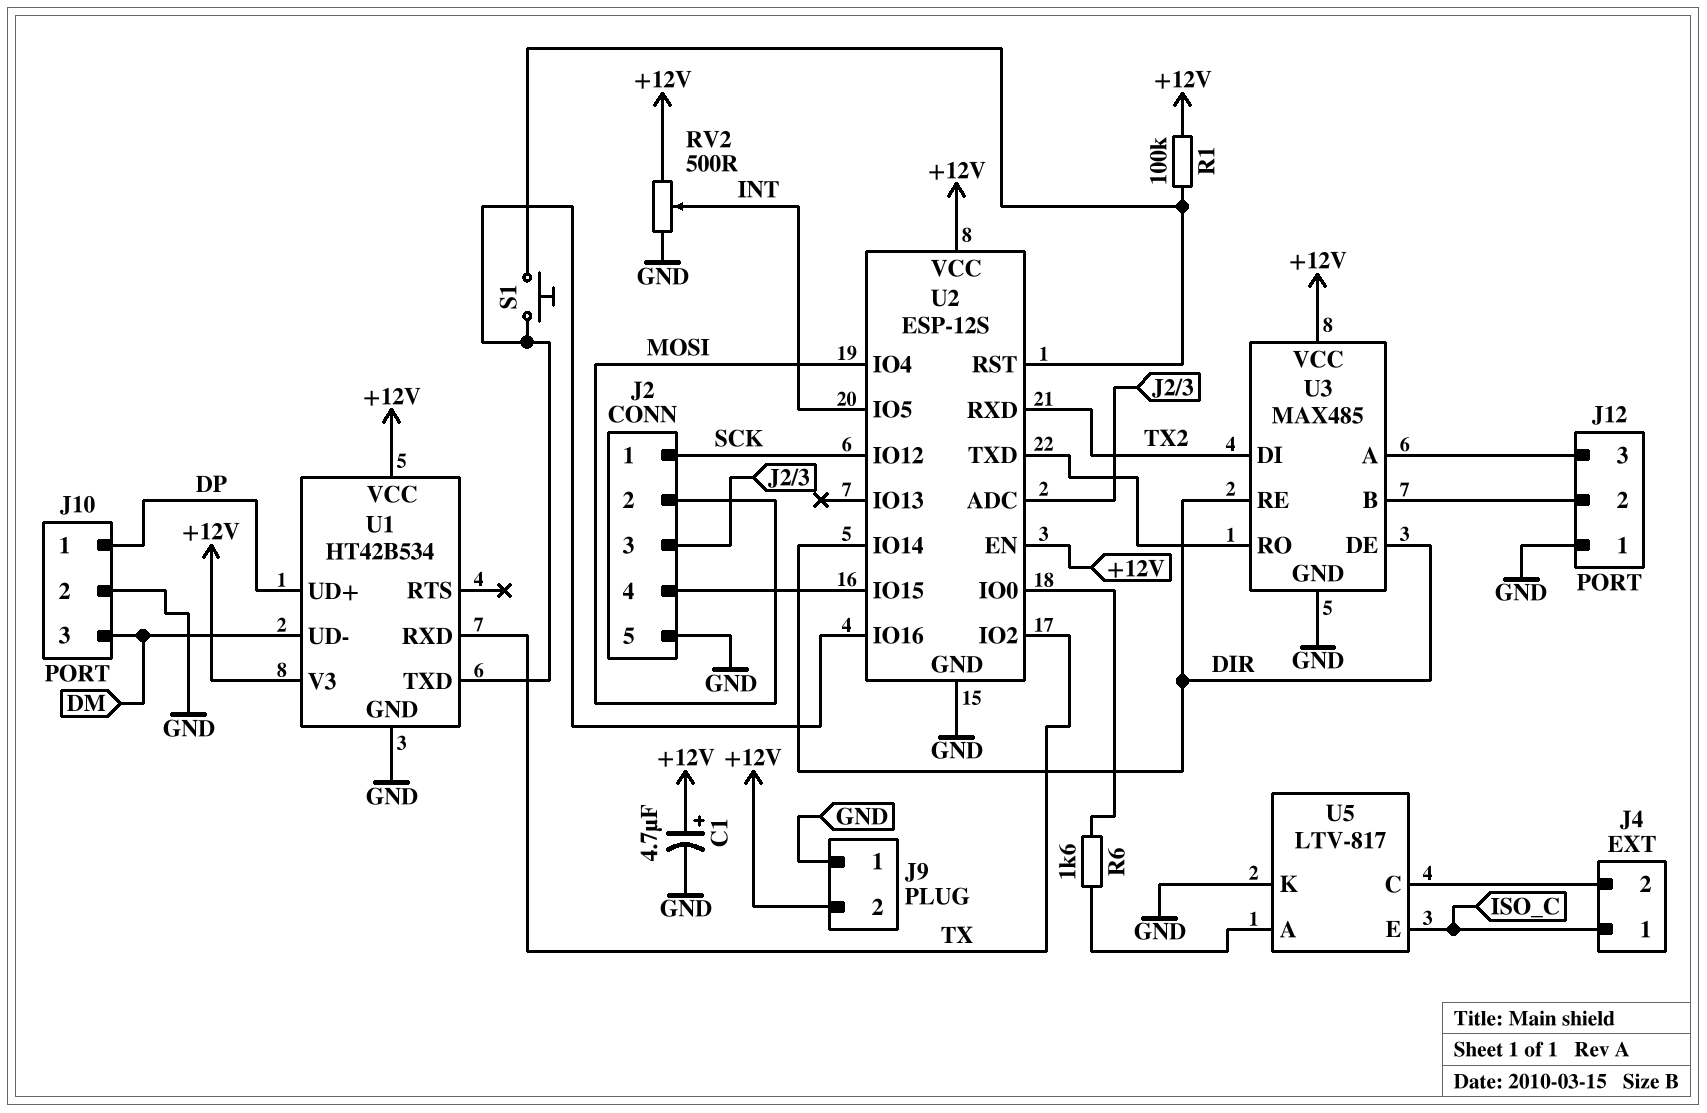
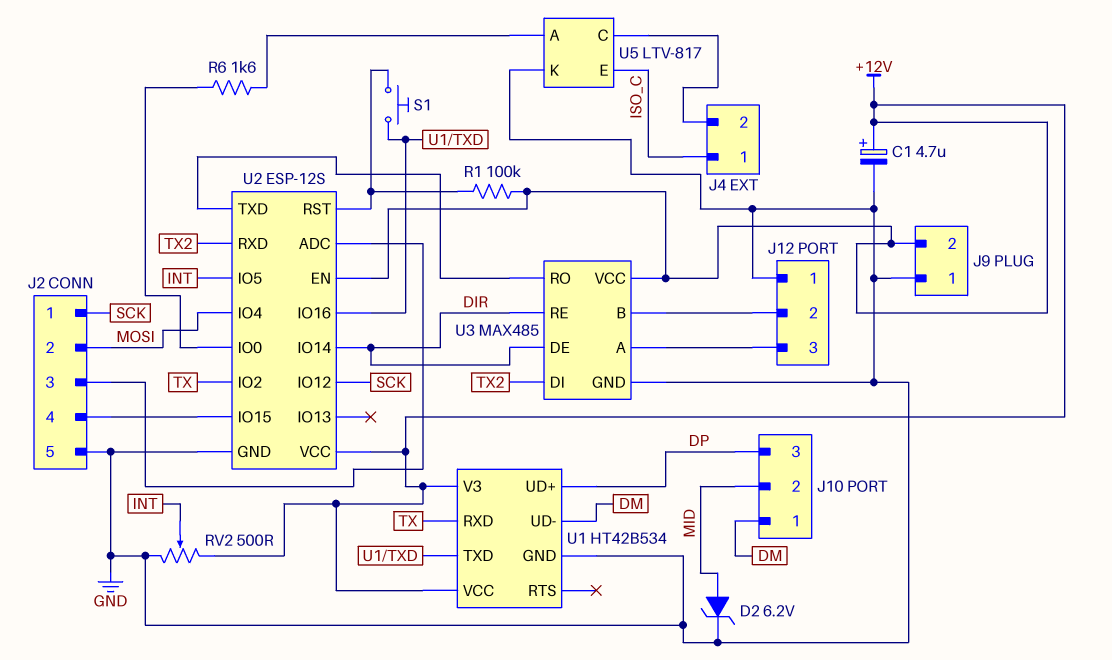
D2: none -> zener 6.2V (A MID, K GND)
J10 pin 1: DP -> DM
J10 pin 2: GND -> MID
J10 pin 3: DM -> DP

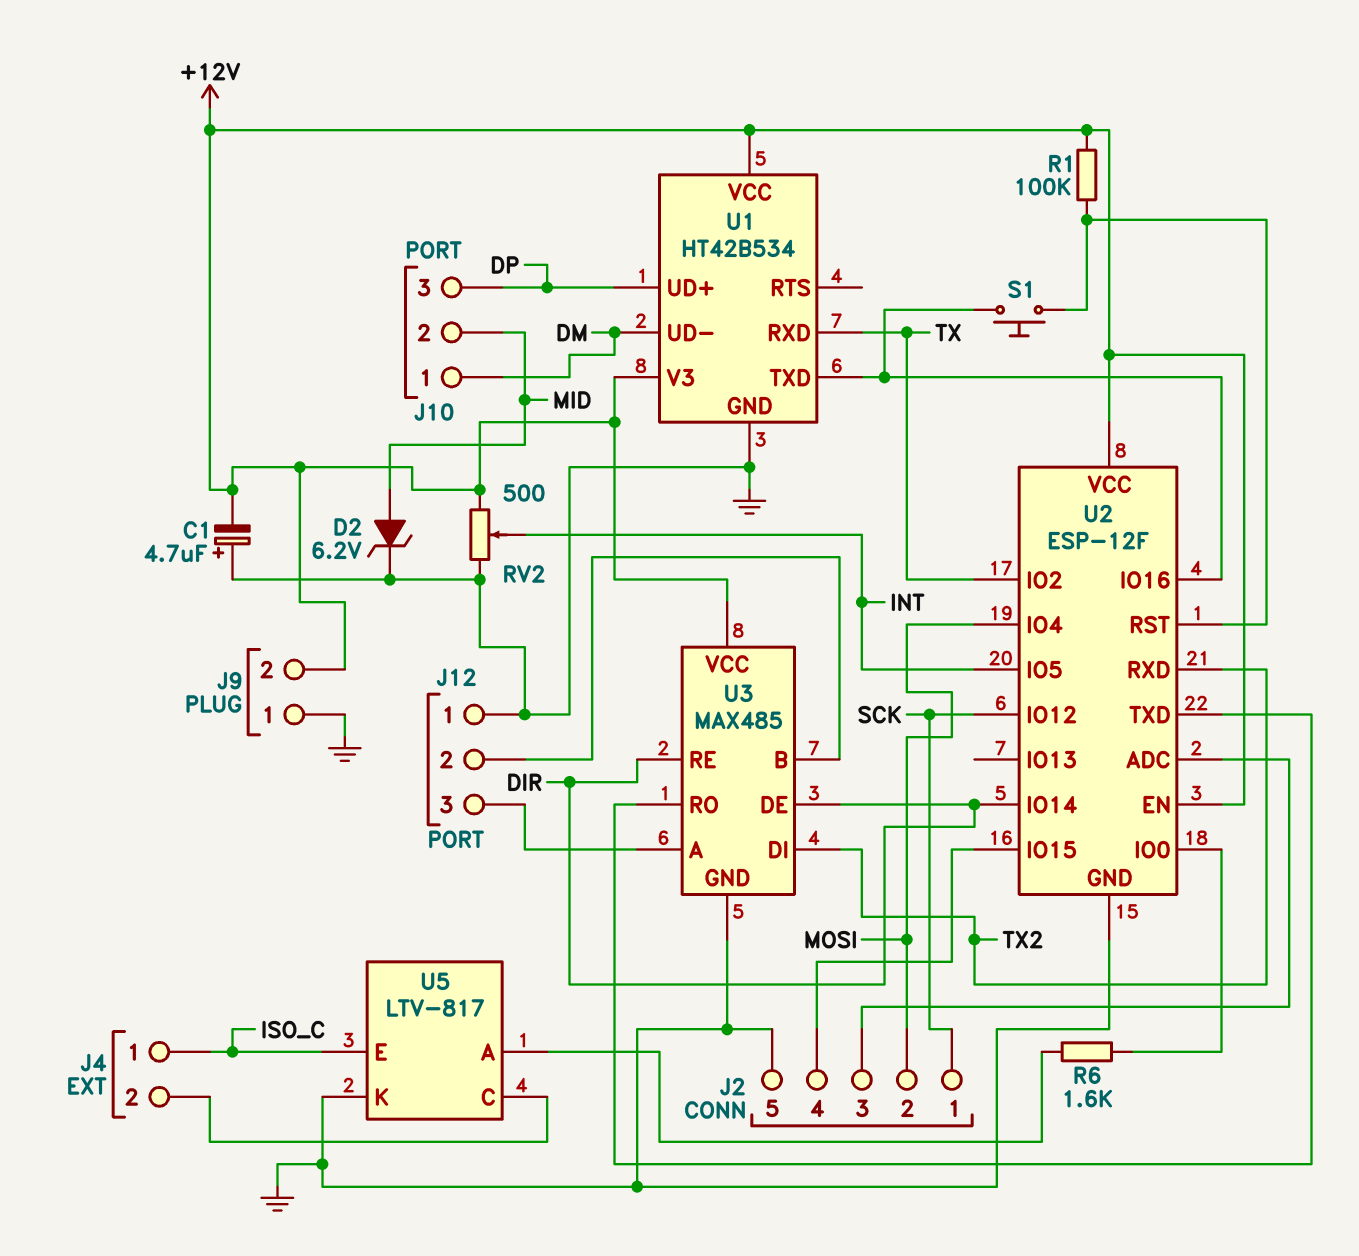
C1: 4.7uF (plus +12V, minus GND) -> 4.7uF (plus GND, minus +12V)
U2: ESP-12S -> ESP-12F

